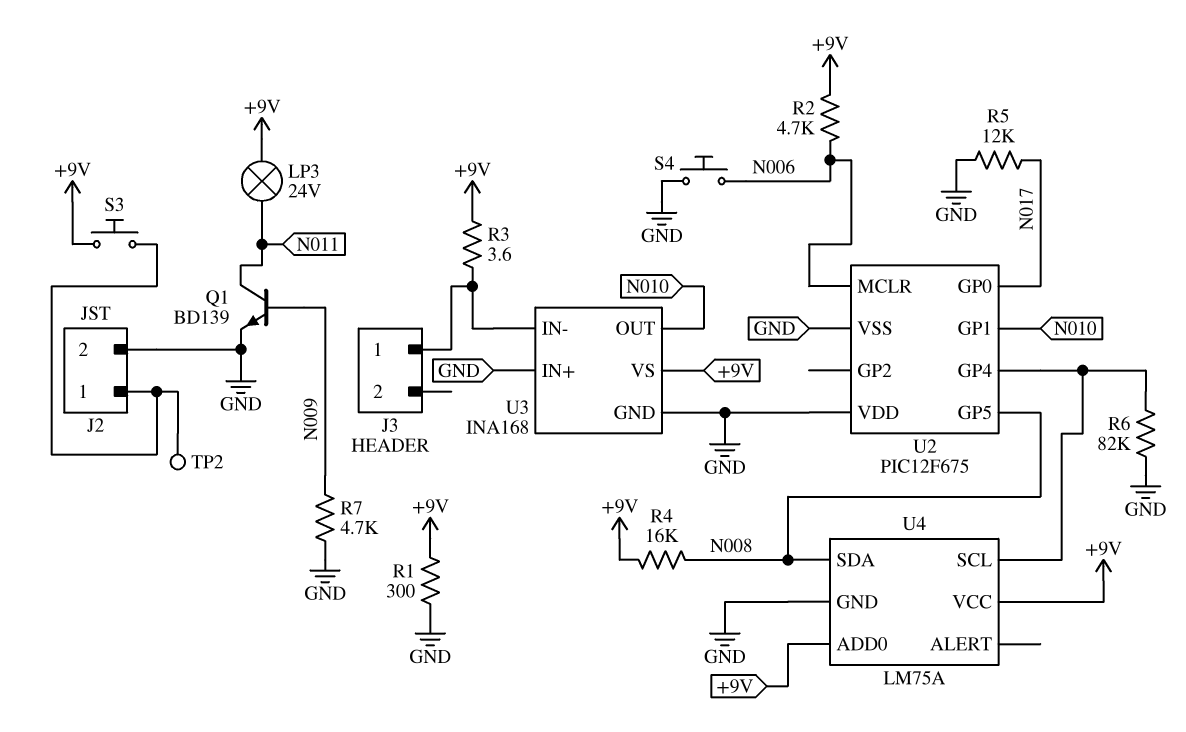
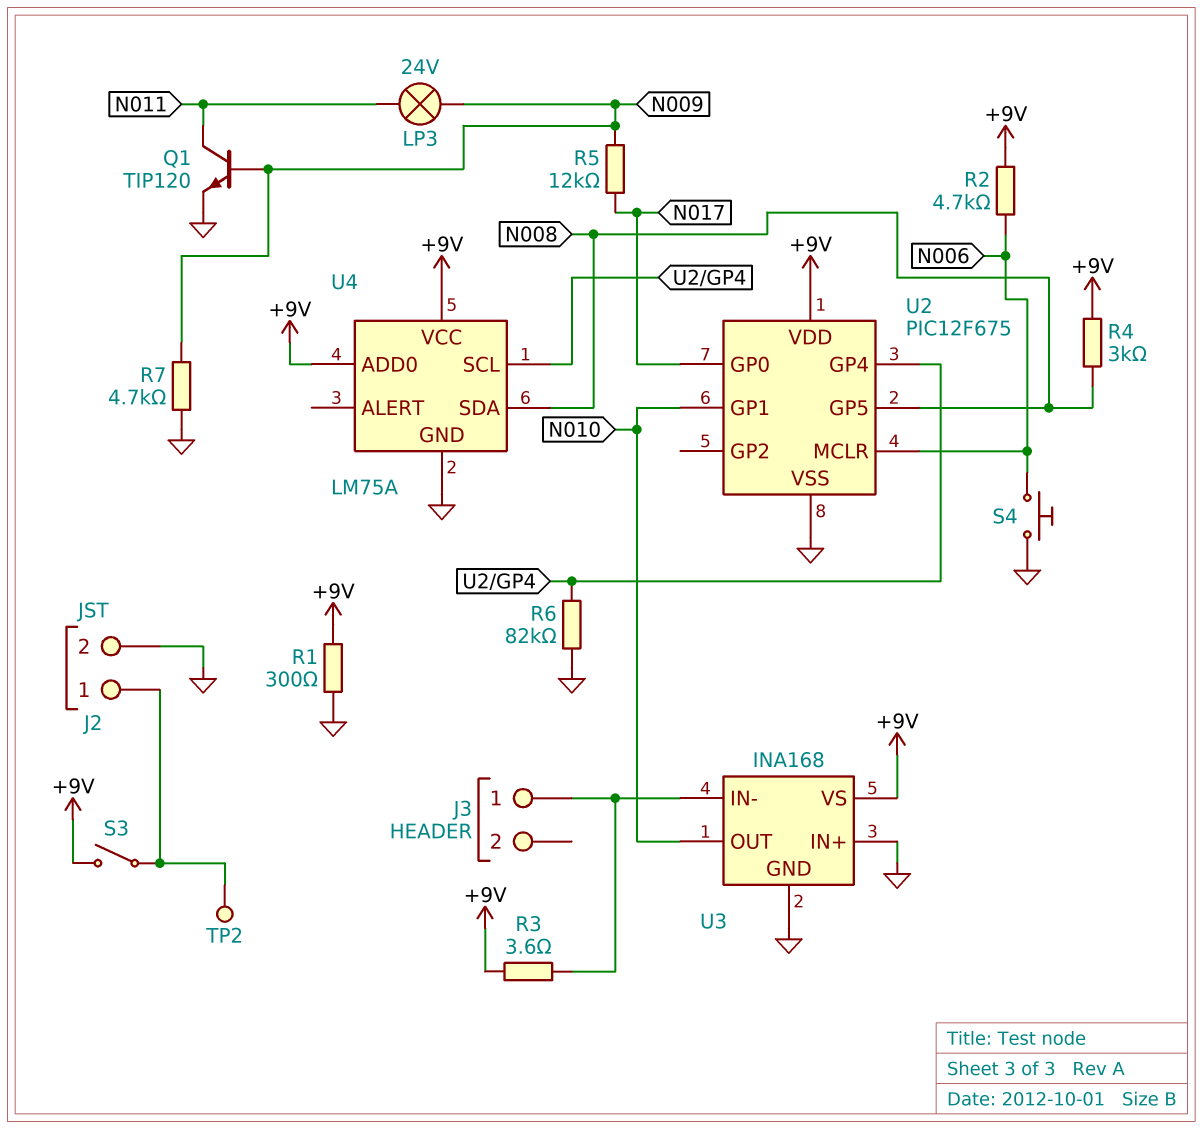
LP3: lamp 24V (+9V, N011) -> lamp 24V (N009, N011)
Q1: NPN BD139 (B N009, C N011, E GND) -> NPN TIP120 (B N009, C N011, E GND)
R4: 16k (+9V, N008) -> 3k (+9V, N008)
R5: 12k (GND, N017) -> 12k (N009, N017)
S3: button (+9V, J2/1) -> switch (+9V, J2/1)
U2 pin VDD: GND -> +9V

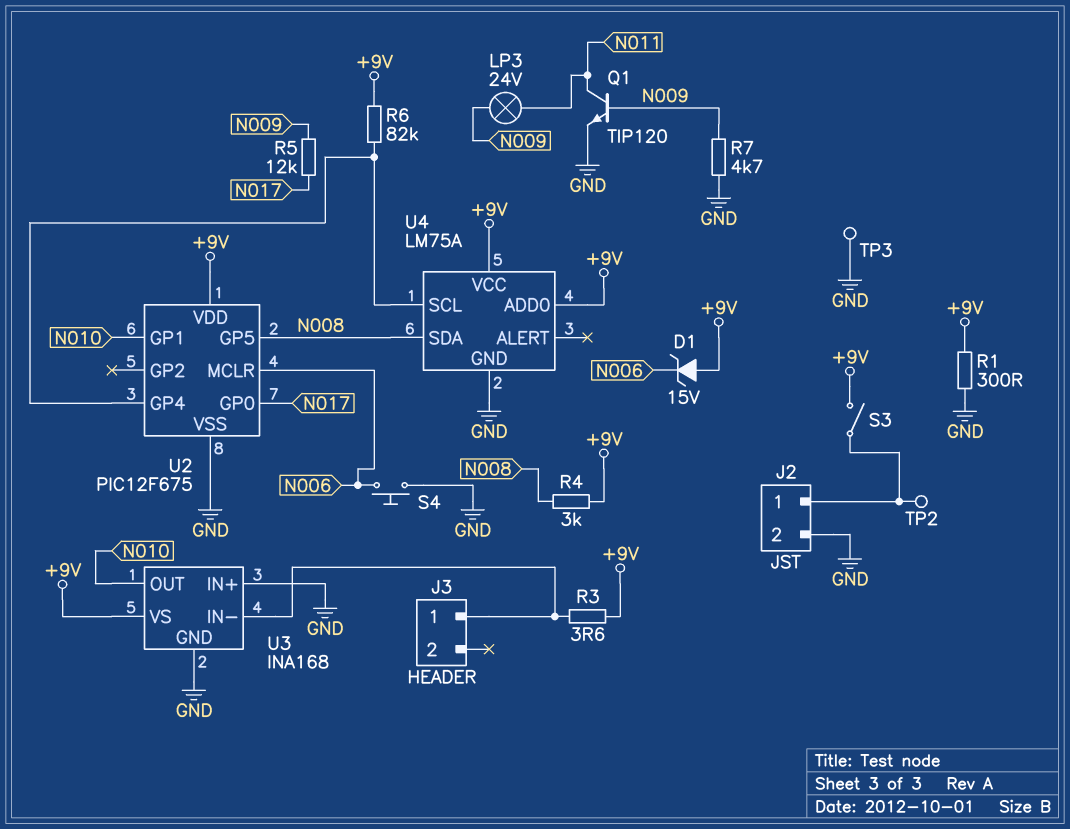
D1: none -> zener 15V (A +9V, K N006)
R2: 4.7k (+9V, N006) -> none
R6: 82k (GND, U2/GP4) -> 82k (+9V, U2/GP4)
TP3: none -> test point (GND)

